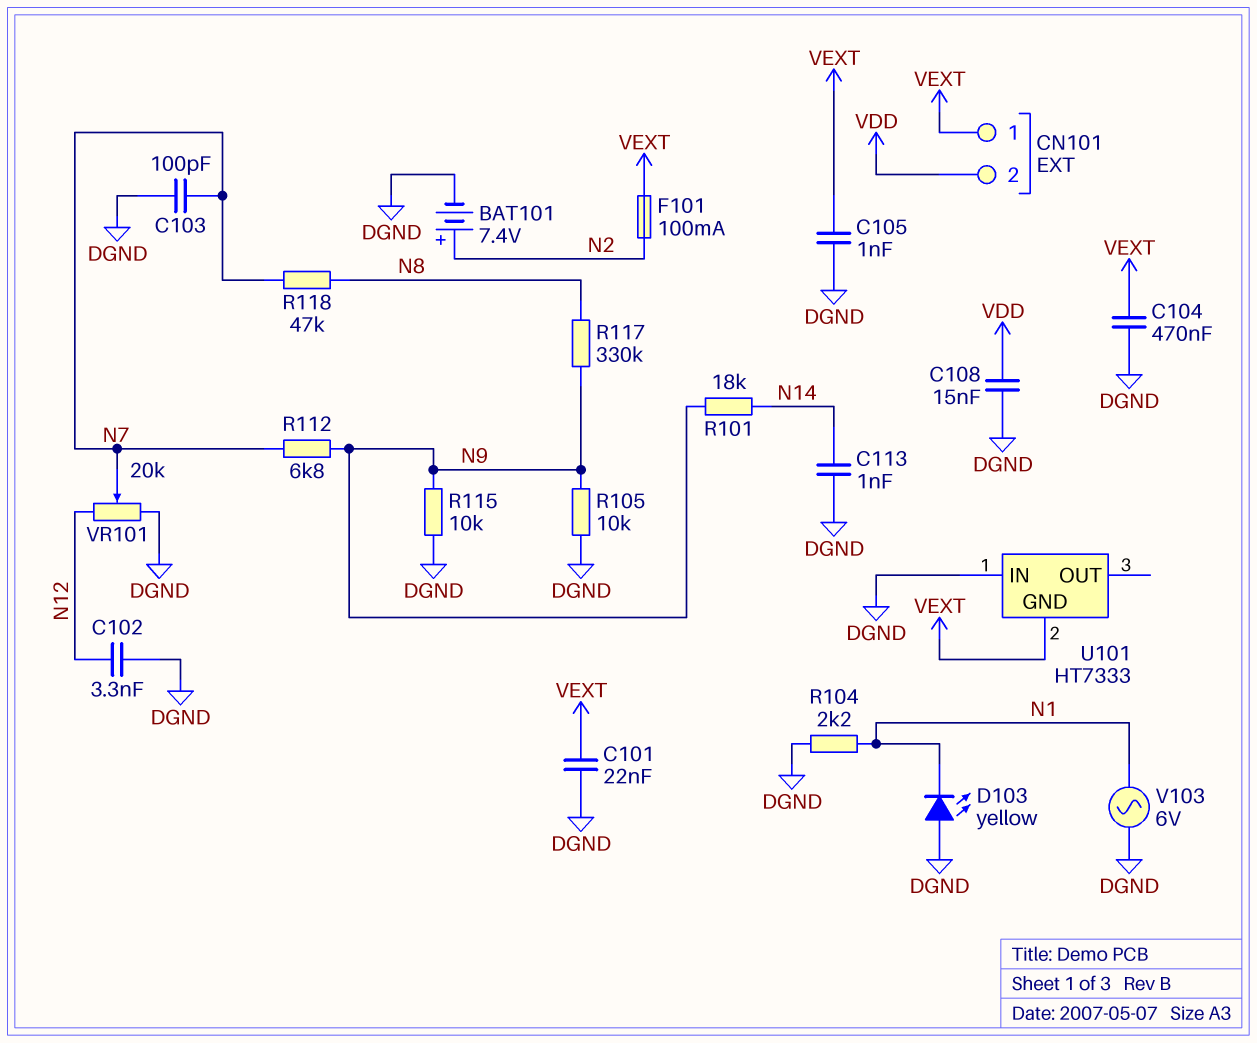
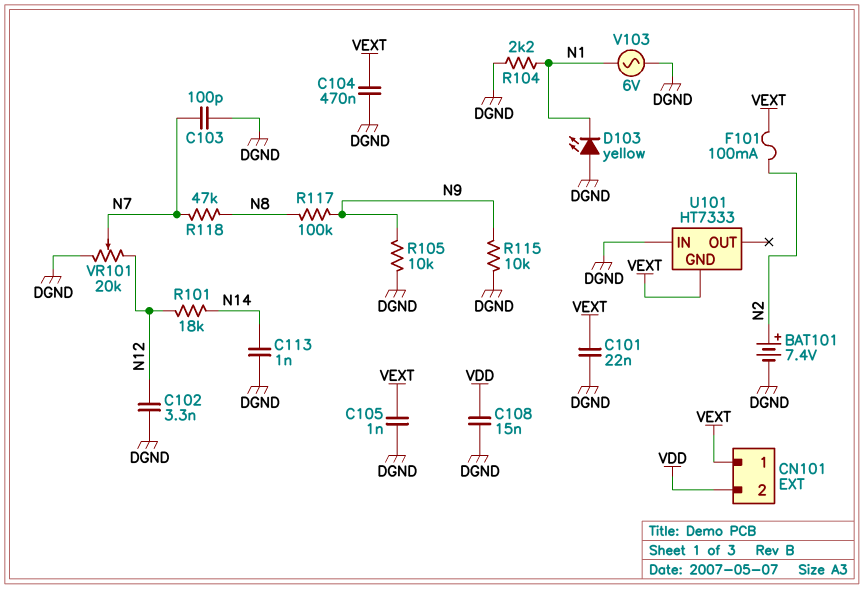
R101: 18k (N9, N14) -> 18k (N12, N14)
R112: 6.8k (N7, N9) -> none
R117: 330k (N8, N9) -> 100k (N8, N9)

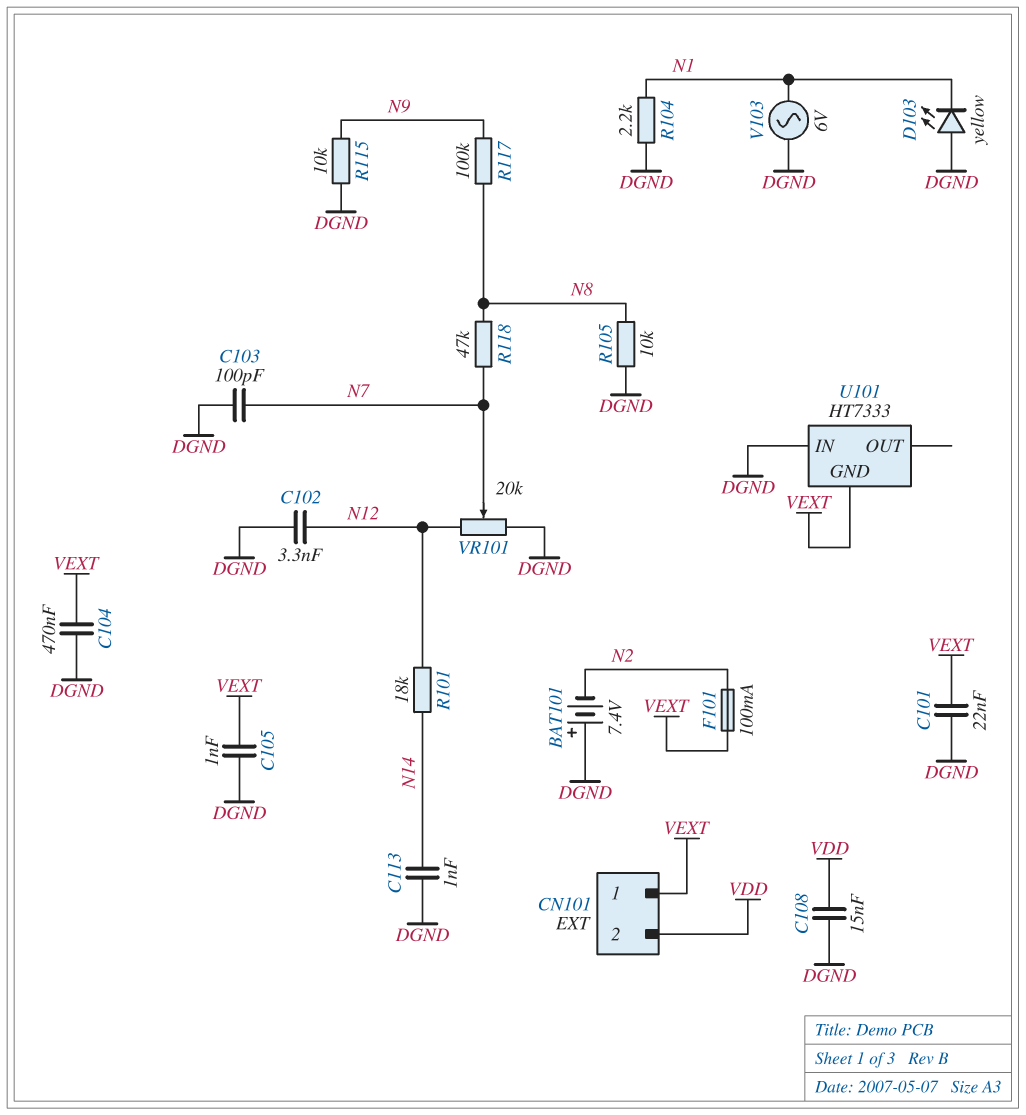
BAT101: 7.4V (plus N2, minus DGND) -> 7.4V (plus DGND, minus N2)
R105: 10k (DGND, N9) -> 10k (DGND, N8)

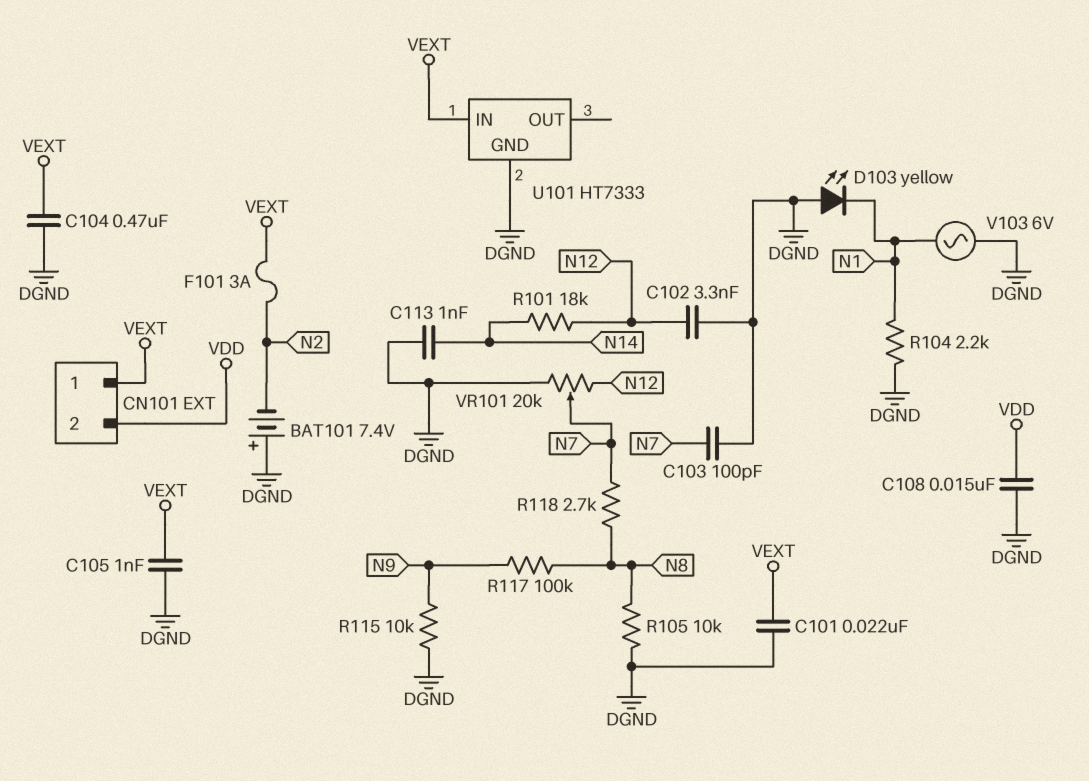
F101: 100mA (N2, VEXT) -> 3A (N2, VEXT)
R118: 47k (N7, N8) -> 2.7k (N7, N8)
U101 pin GND: VEXT -> DGND
U101 pin IN: DGND -> VEXT

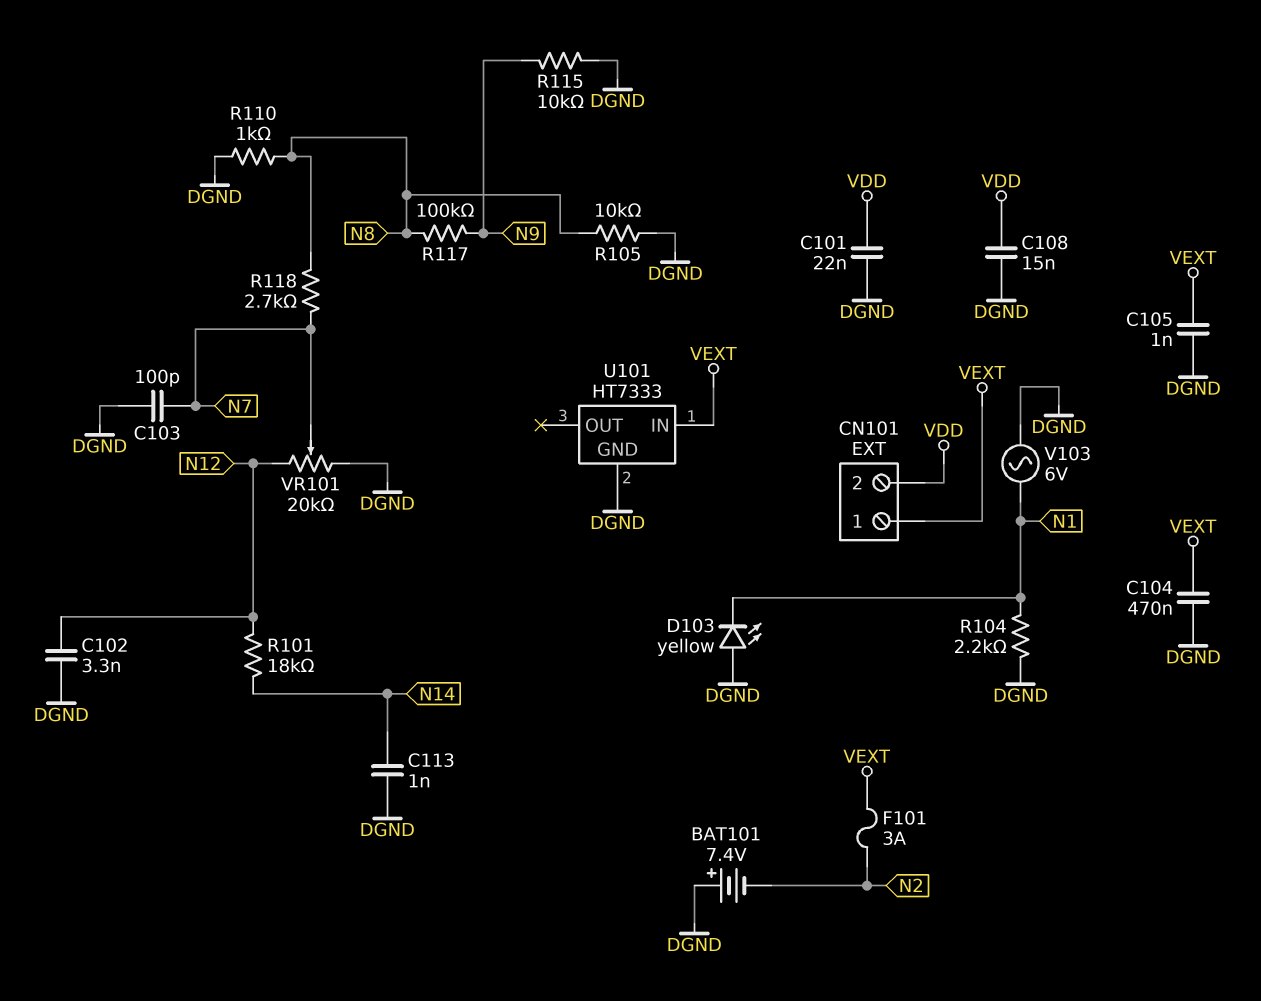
C101: 22nF (DGND, VEXT) -> 22nF (DGND, VDD)
R110: none -> 1k (DGND, N8)

